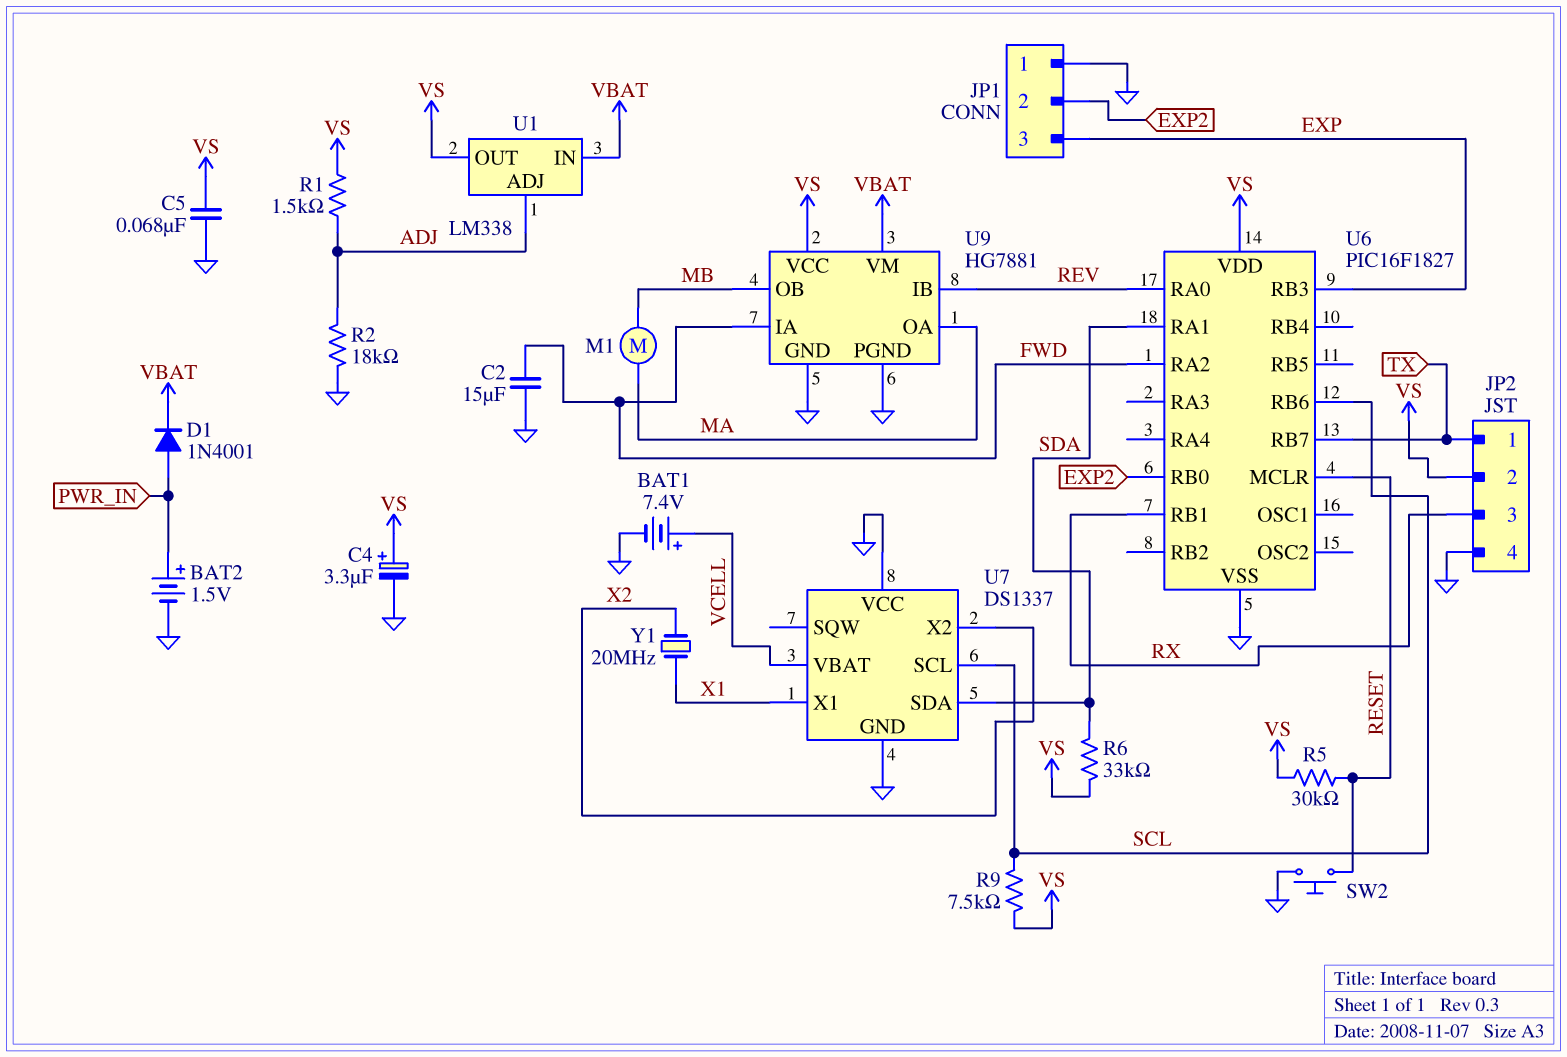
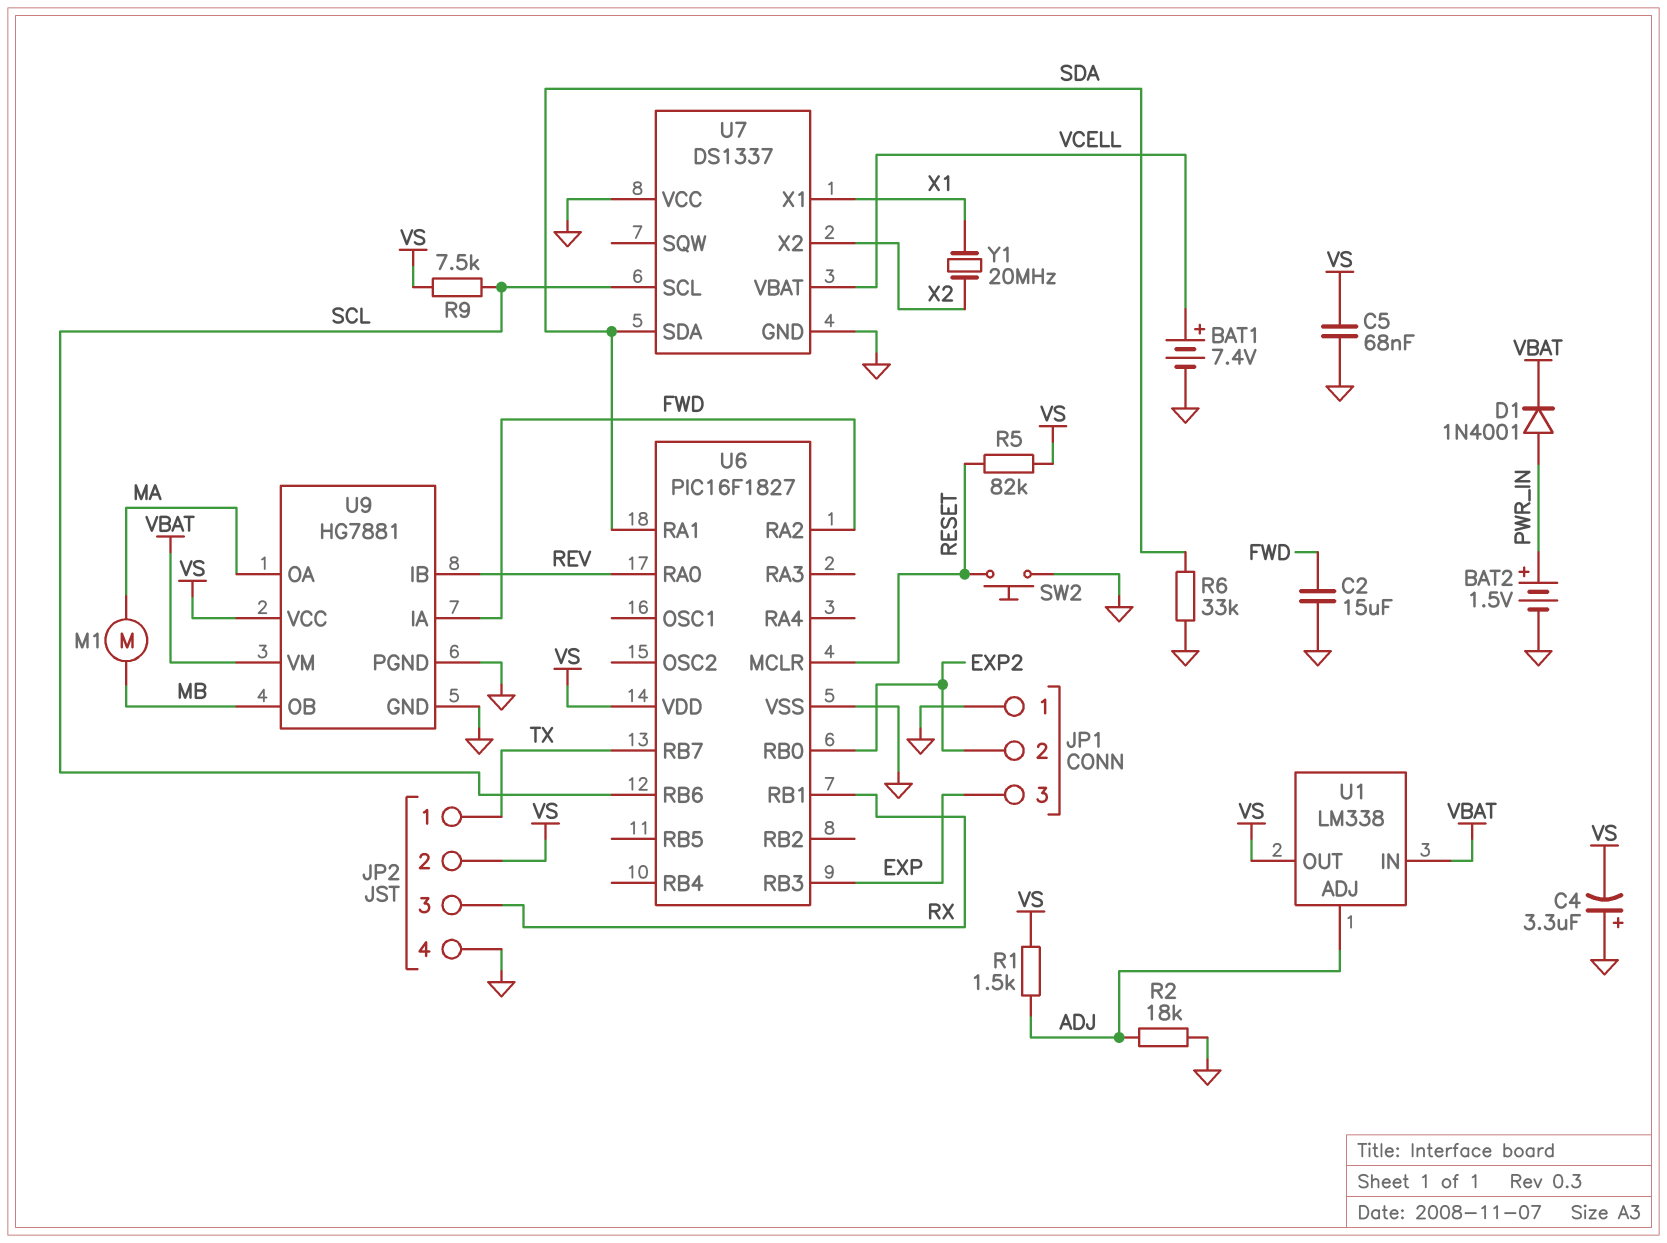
C4: 3.3uF (plus VS, minus GND) -> 3.3uF (plus GND, minus VS)
R5: 30k (RESET, VS) -> 82k (RESET, VS)
R6: 33k (SDA, VS) -> 33k (GND, SDA)

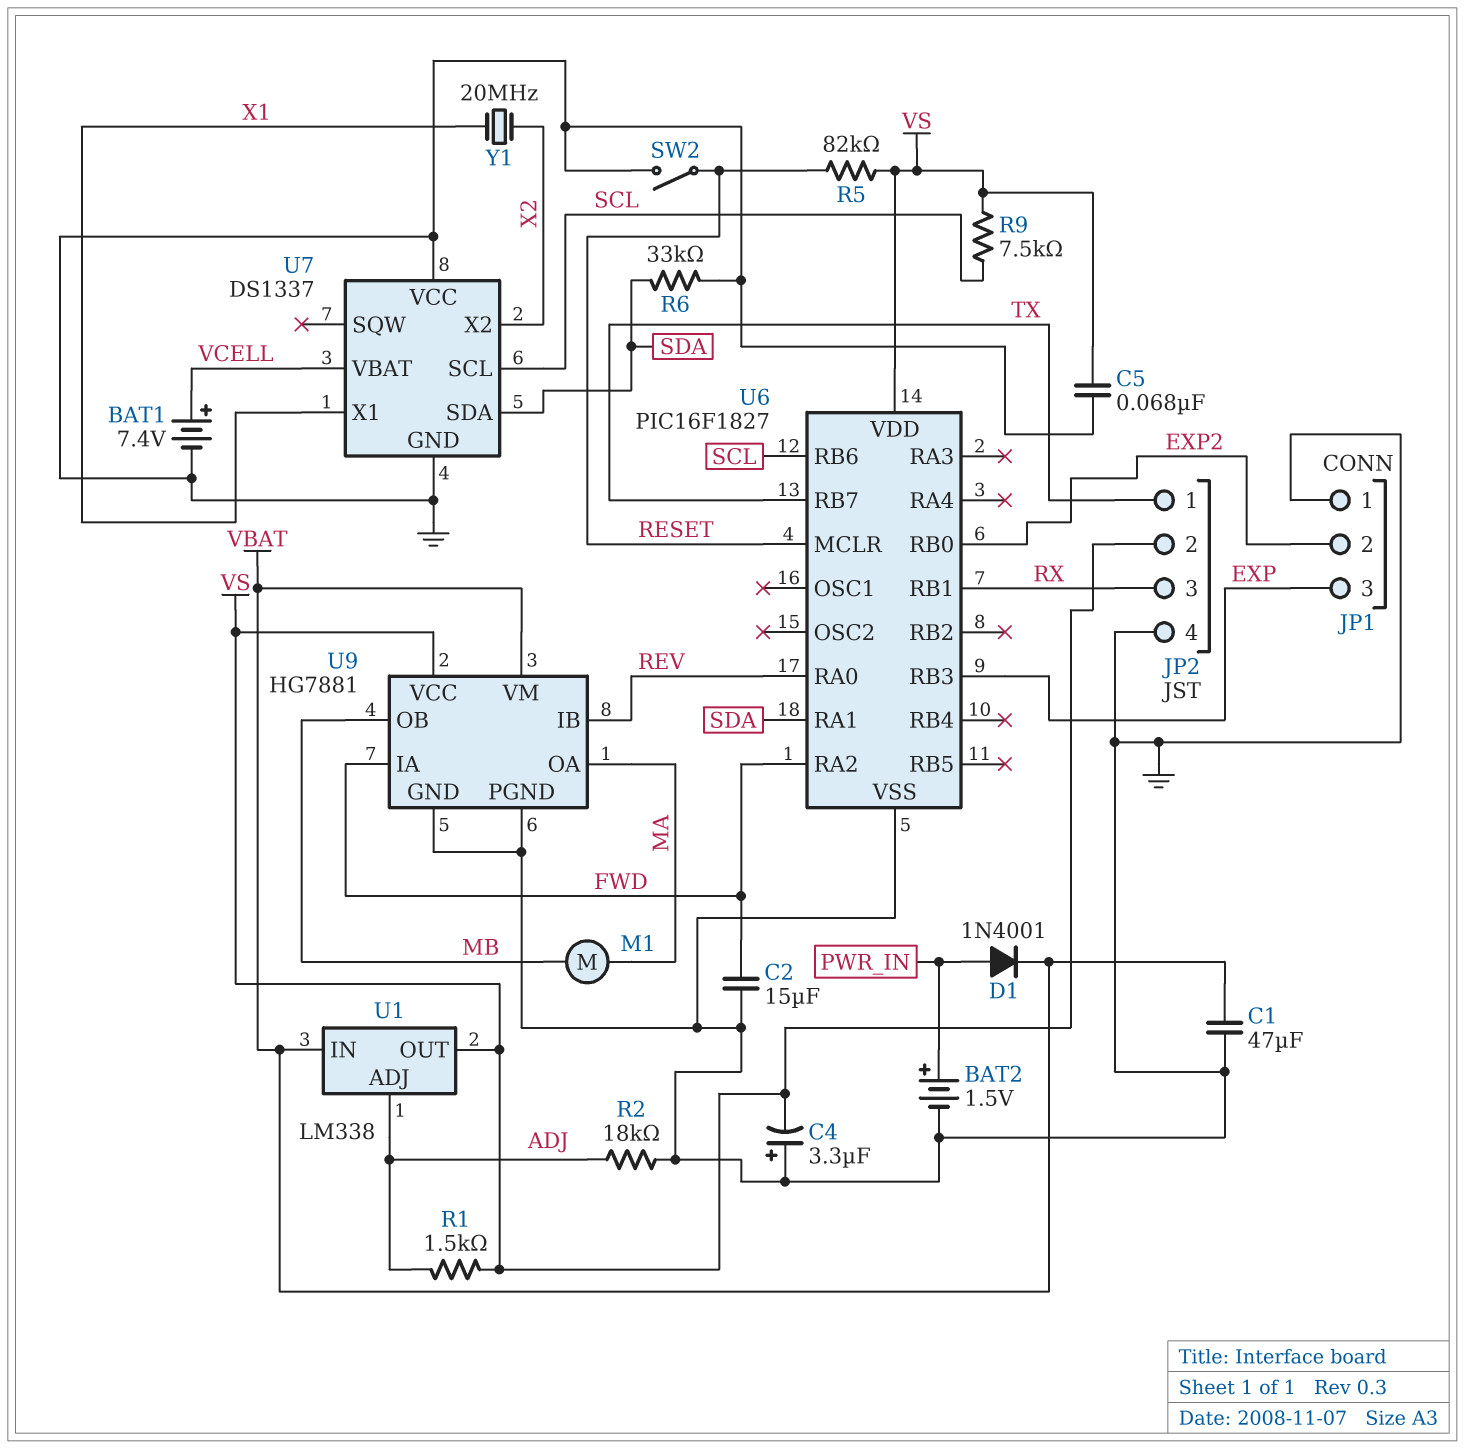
C1: none -> 47uF (GND, VBAT)
SW2: button (GND, RESET) -> switch (GND, RESET)

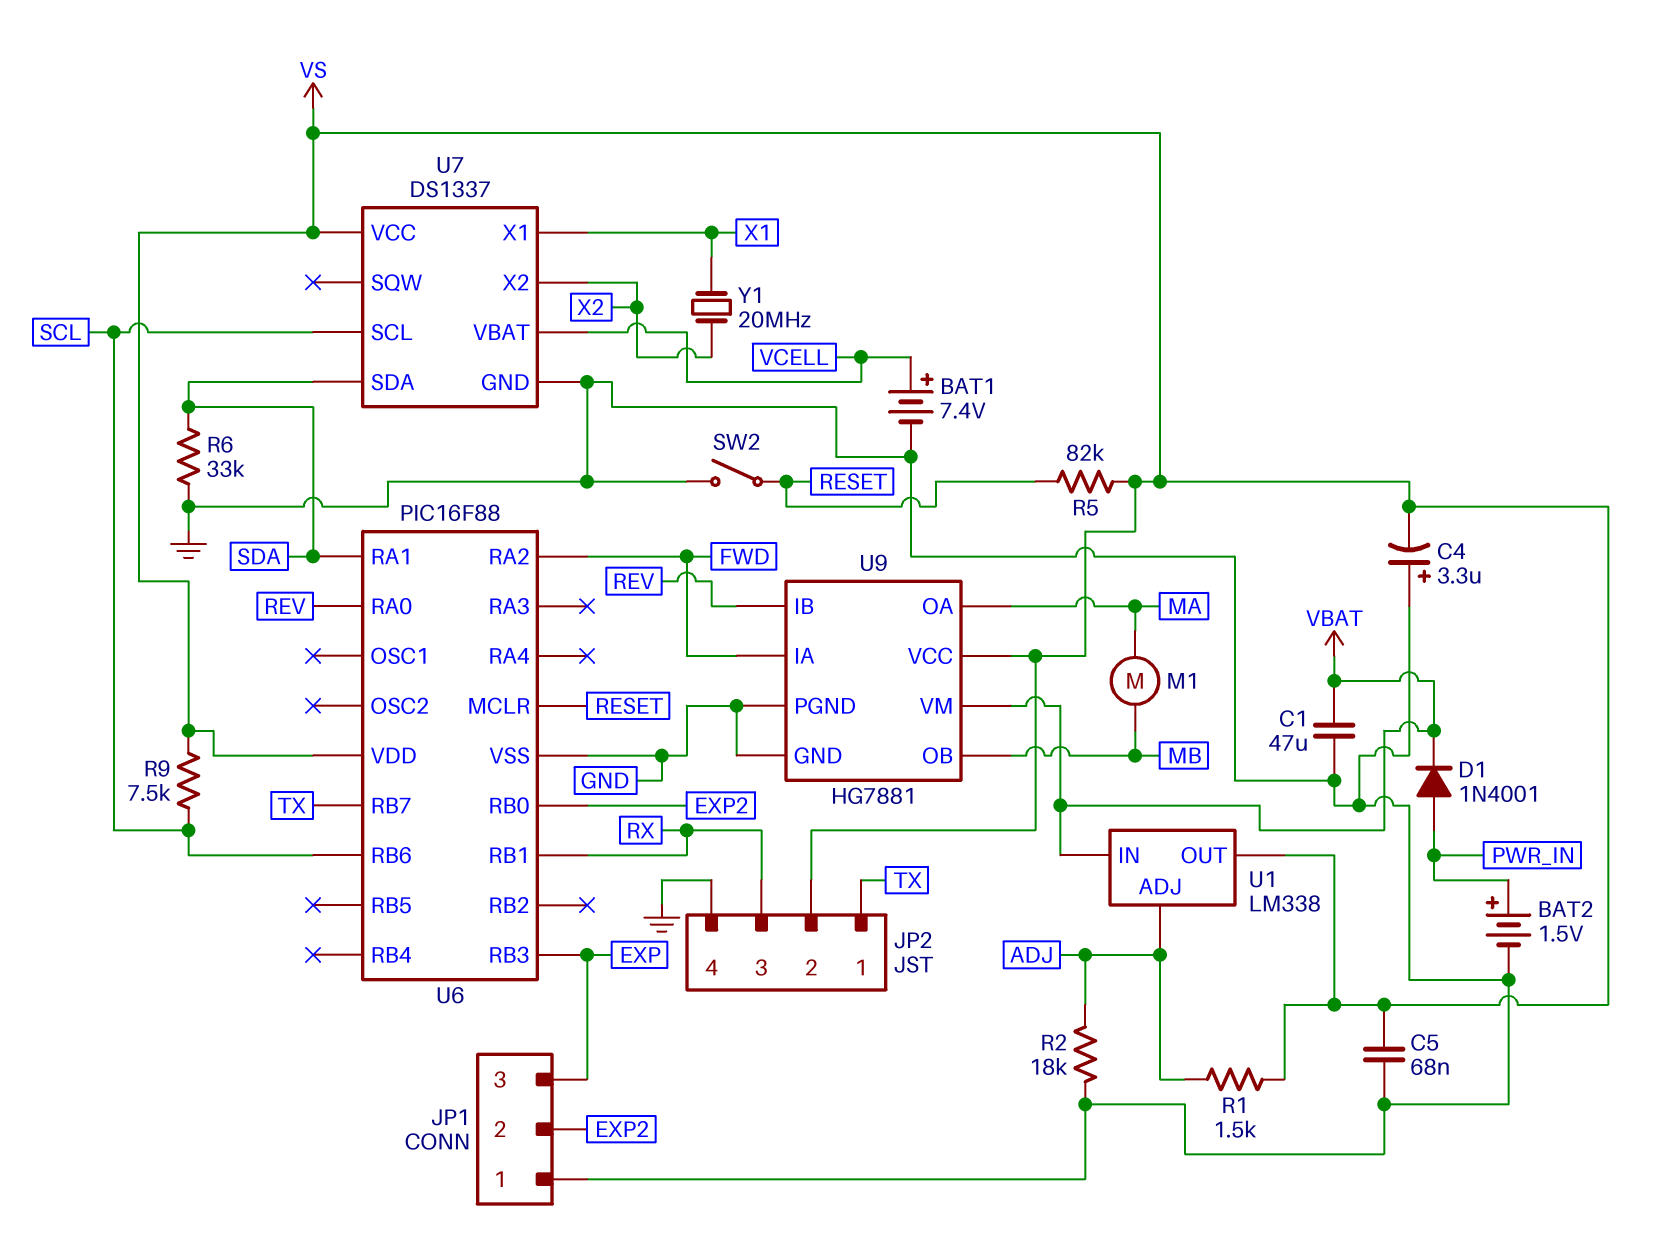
C2: 15uF (FWD, GND) -> none
U6: PIC16F1827 -> PIC16F88
U7 pin VCC: GND -> VS

